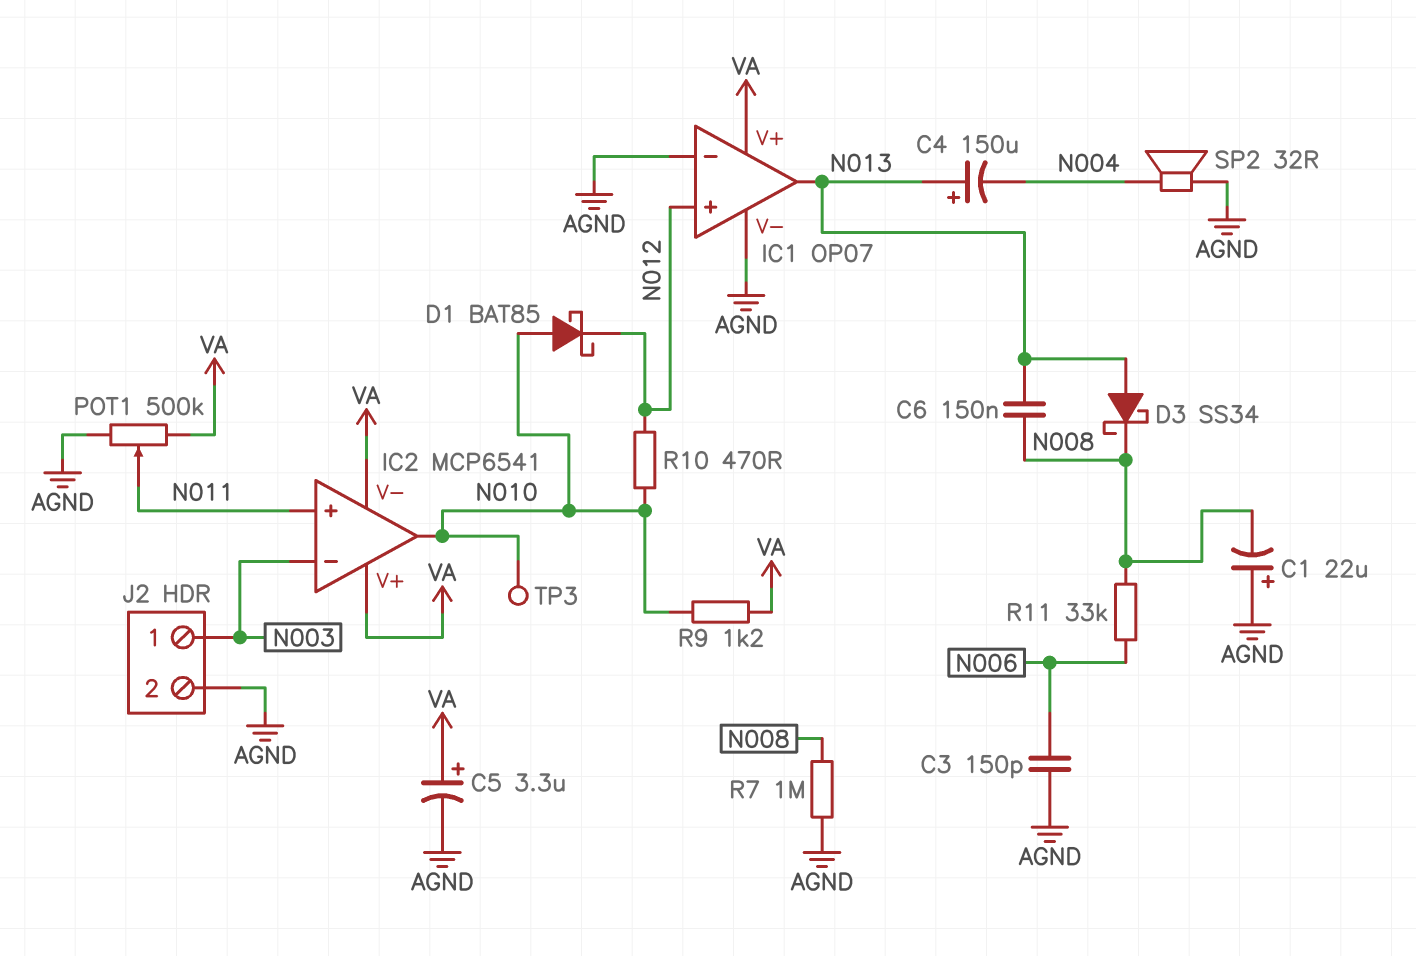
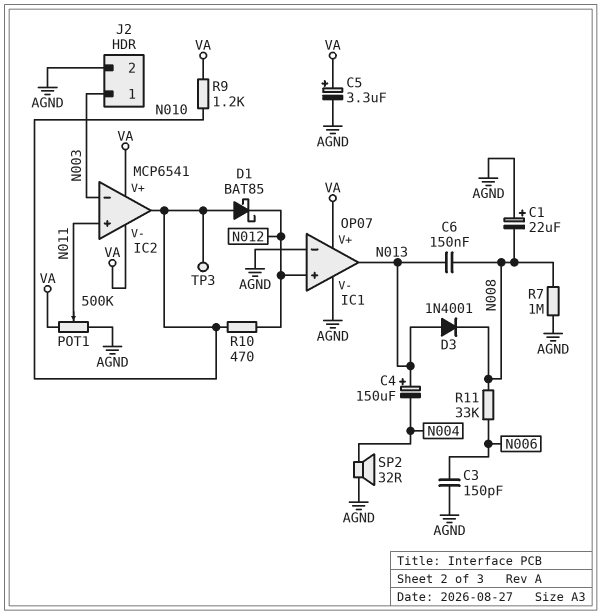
D3: schottky SS34 (A N013, K N008) -> diode 1N4001 (A N013, K N008)

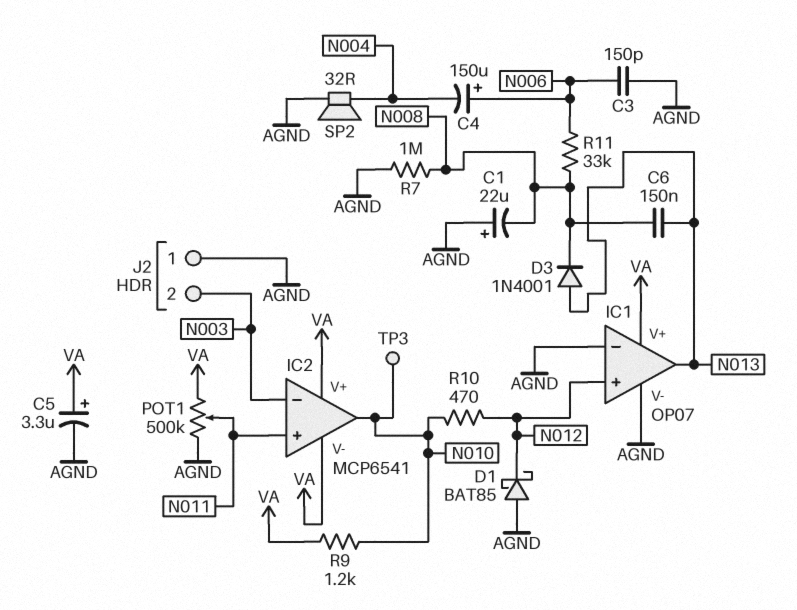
C4: 150uF (plus N013, minus N004) -> 150uF (plus N006, minus N004)
D1: schottky BAT85 (A N010, K N012) -> schottky BAT85 (A AGND, K N012)
J2 pin 1: N003 -> AGND
J2 pin 2: AGND -> N003

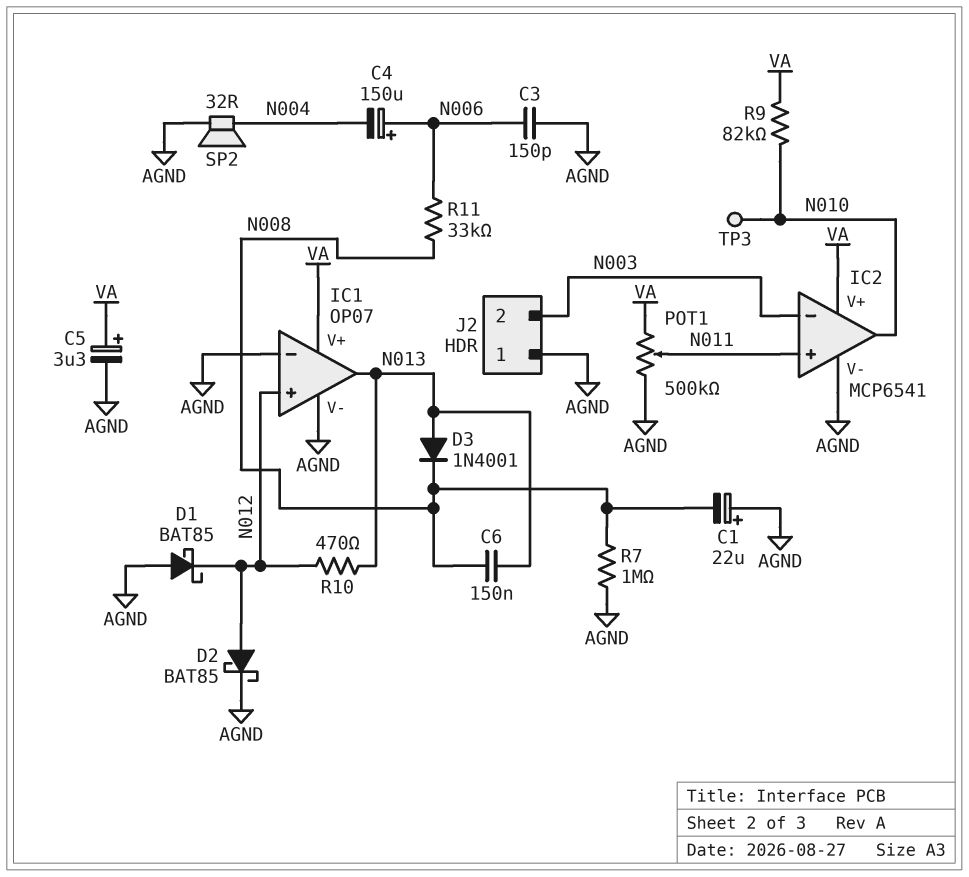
D2: none -> schottky BAT85 (A N012, K AGND)
IC2 pin V-: VA -> AGND
R9: 1.2k (N010, VA) -> 82k (N010, VA)
R10: 470 (N010, N012) -> 470 (N012, N013)

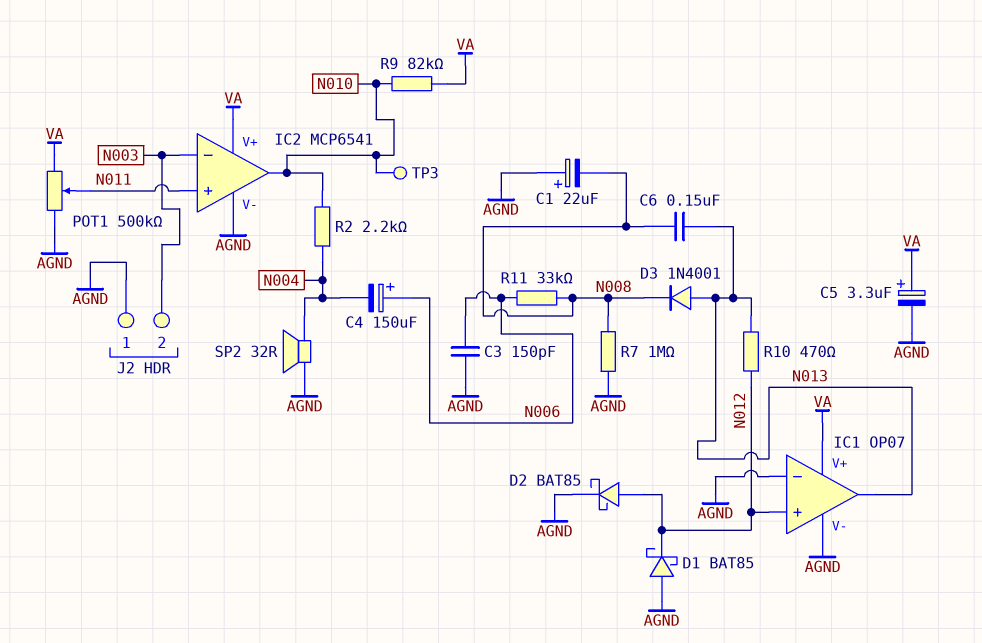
R2: none -> 2.2k (N004, N010)

